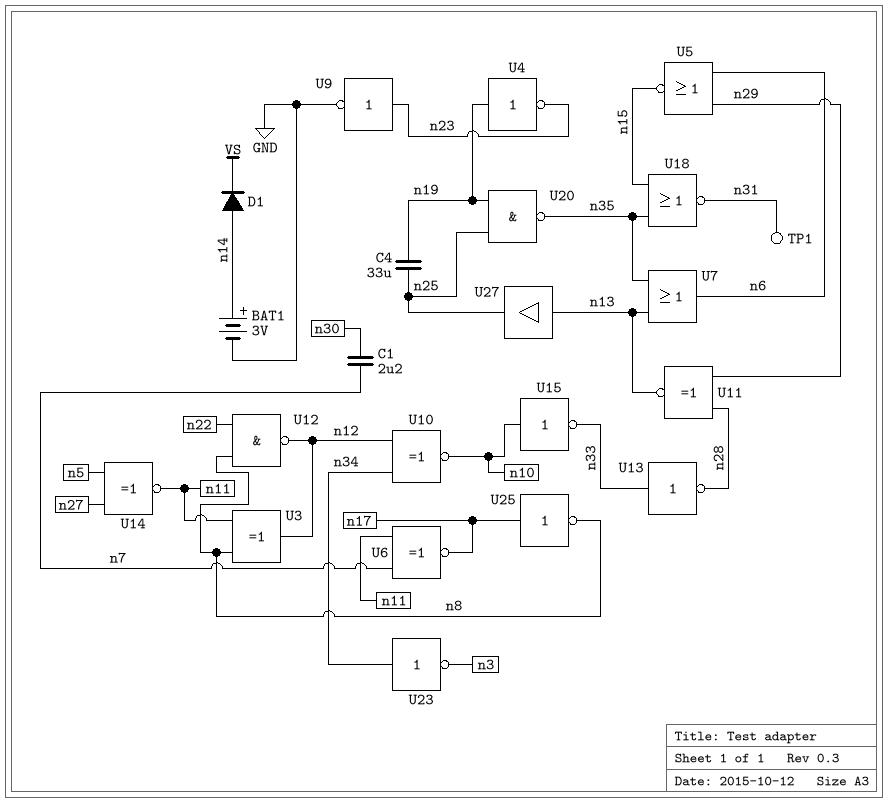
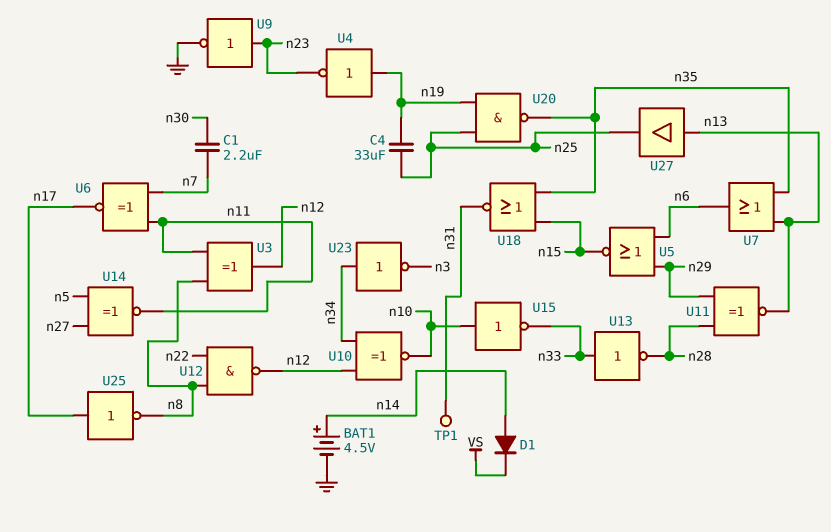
BAT1: 3V (plus n14, minus GND) -> 4.5V (plus n14, minus GND)

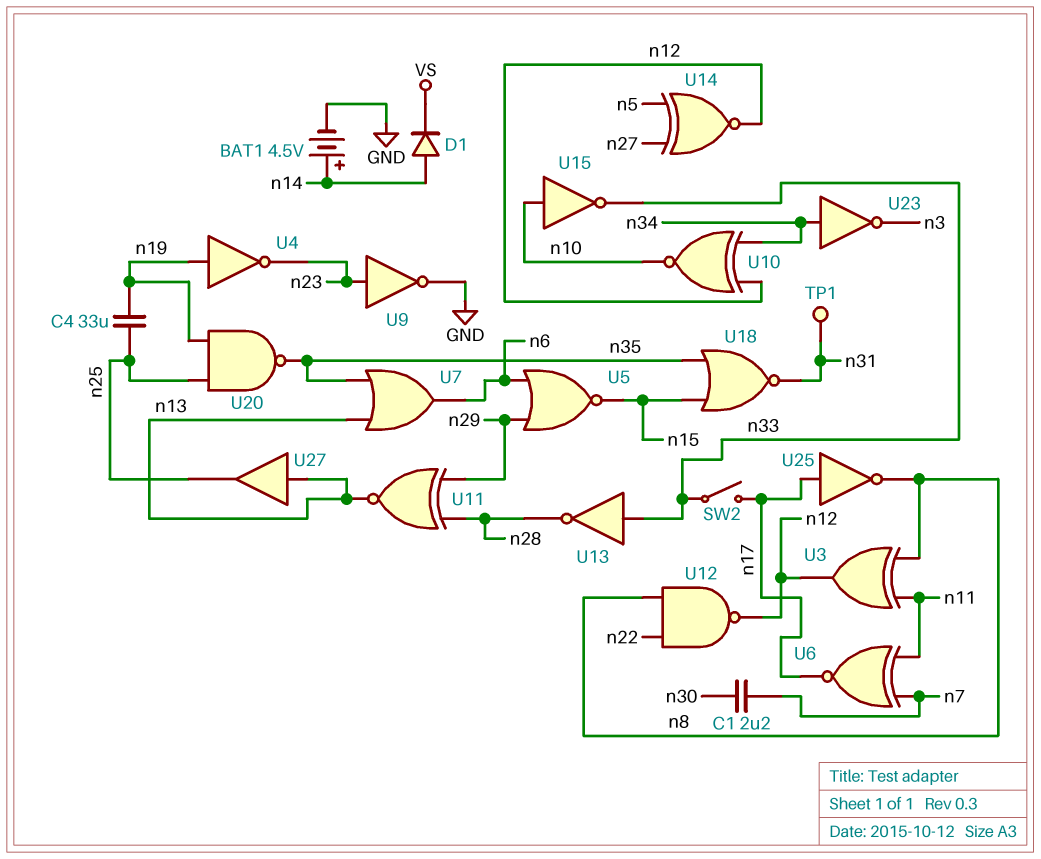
SW2: none -> switch (n17, n33)
U14: XNOR (in n5, in n27, out n11) -> XNOR (in n5, in n27, out n12)

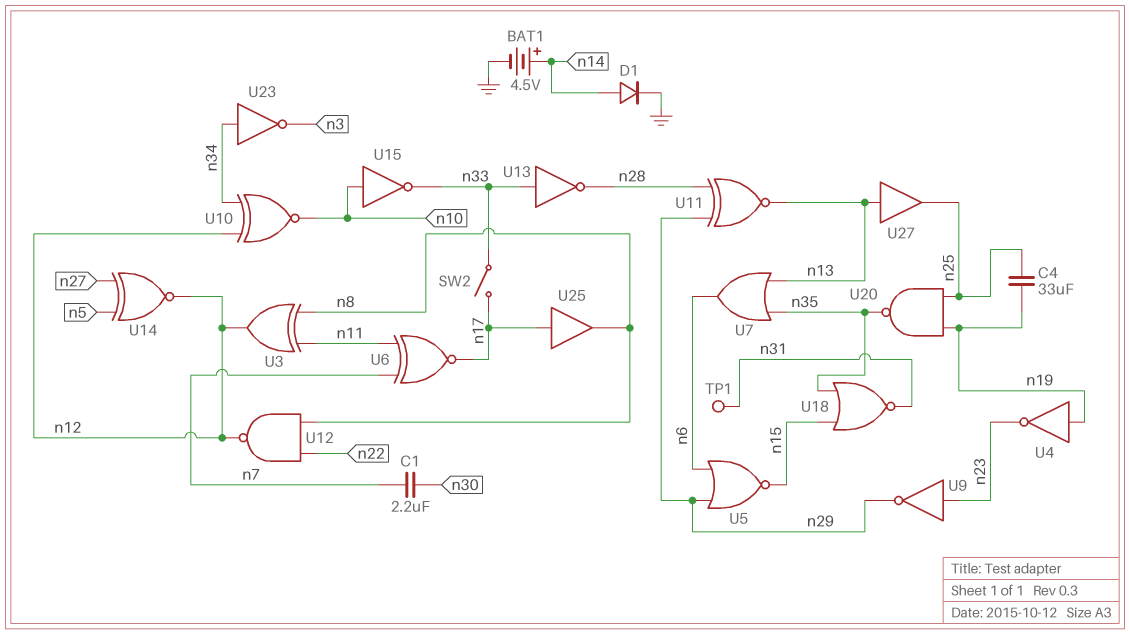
D1: diode (A n14, K VS) -> diode (A n14, K GND)
U9: NOT (in n23, out GND) -> NOT (in n23, out n29)
U25: NOT (in n17, out n8) -> buffer (in n17, out n8)

